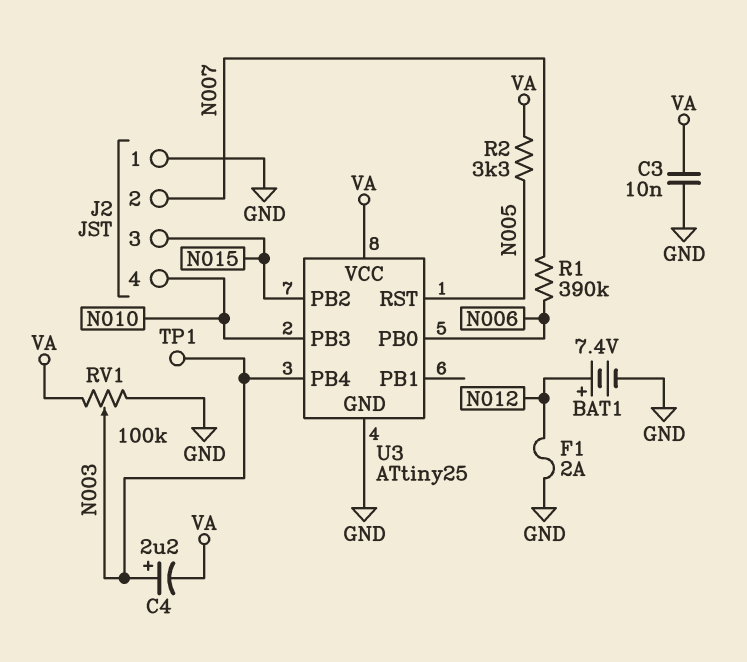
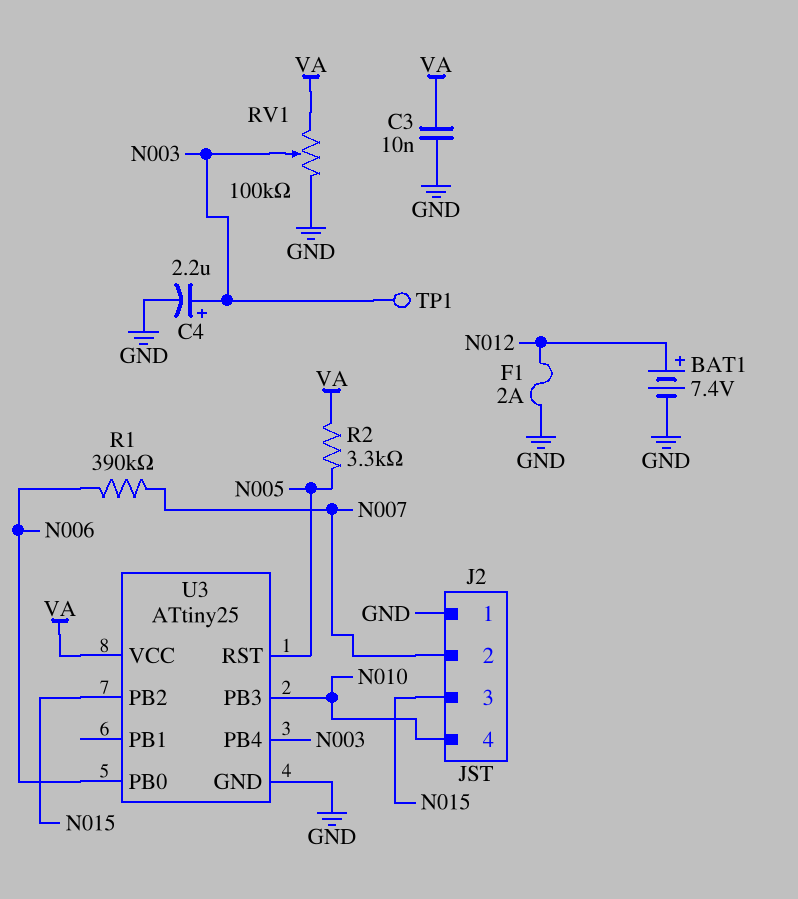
C4: 2.2uF (plus N003, minus VA) -> 2.2uF (plus N003, minus GND)

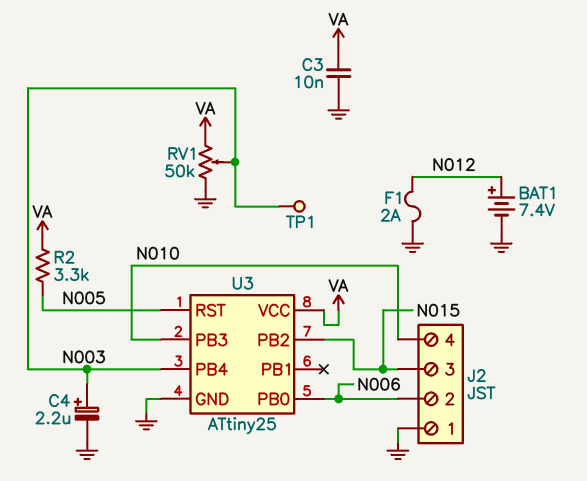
J2 pin 2: N007 -> N006
R1: 390k (N006, N007) -> none
RV1: 100k (GND, VA, wiper N003) -> 50k (GND, VA, wiper N003)

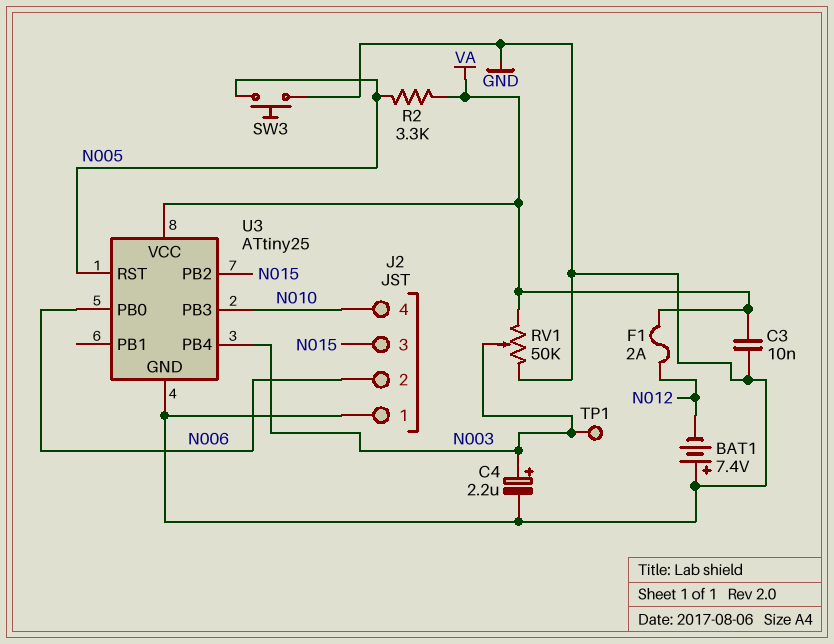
BAT1: 7.4V (plus N012, minus GND) -> 7.4V (plus GND, minus N012)
F1: 2A (GND, N012) -> 2A (N012, VA)
SW3: none -> button (GND, N005)

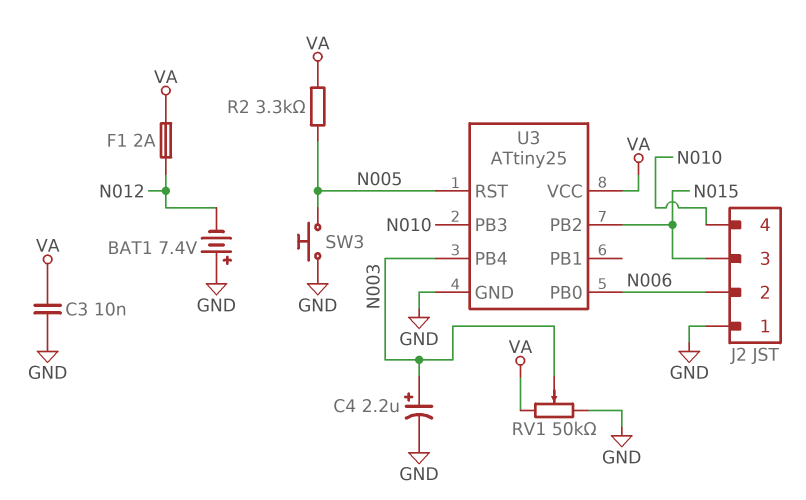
TP1: test point (N003) -> none

